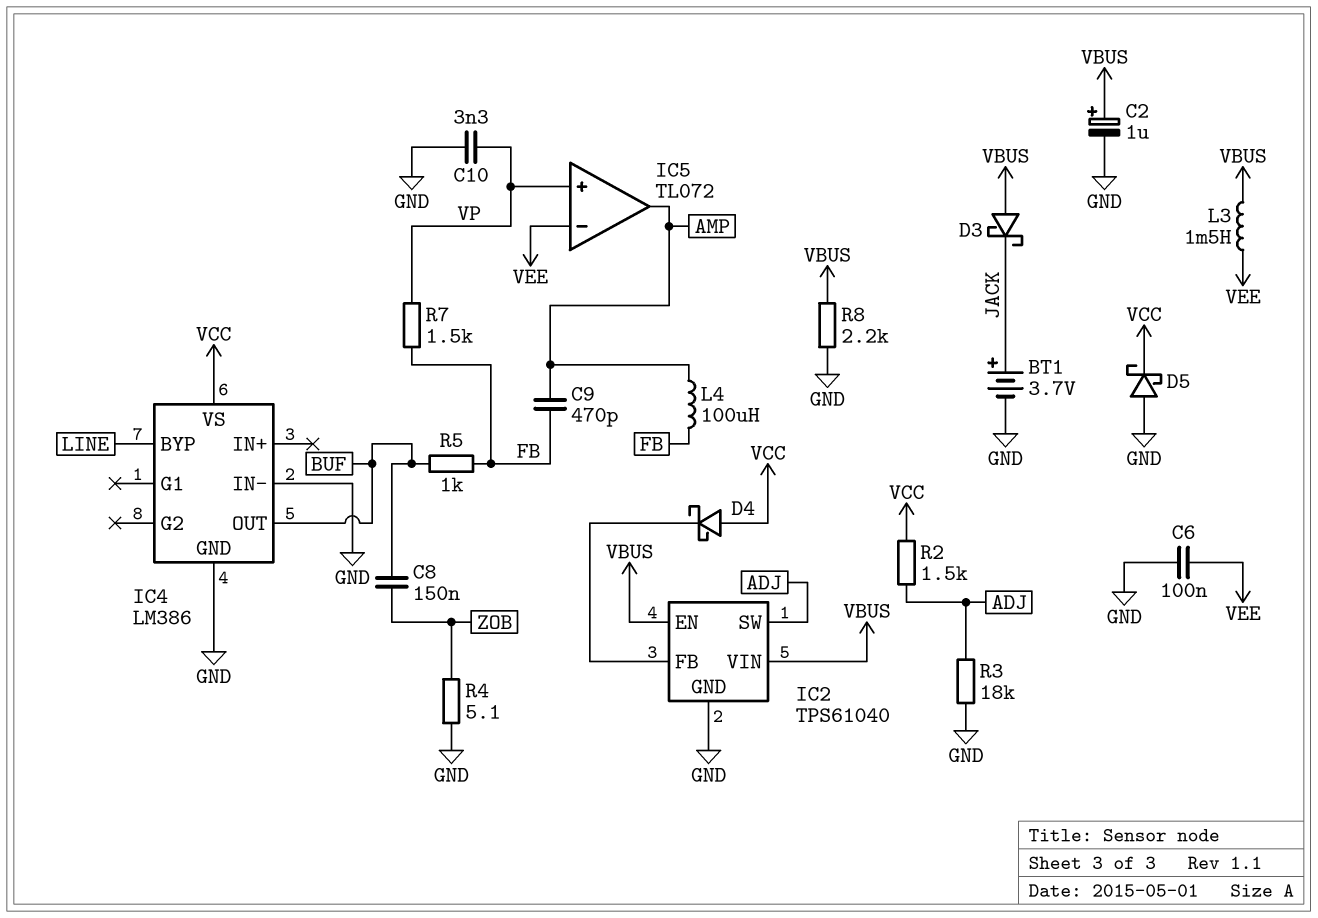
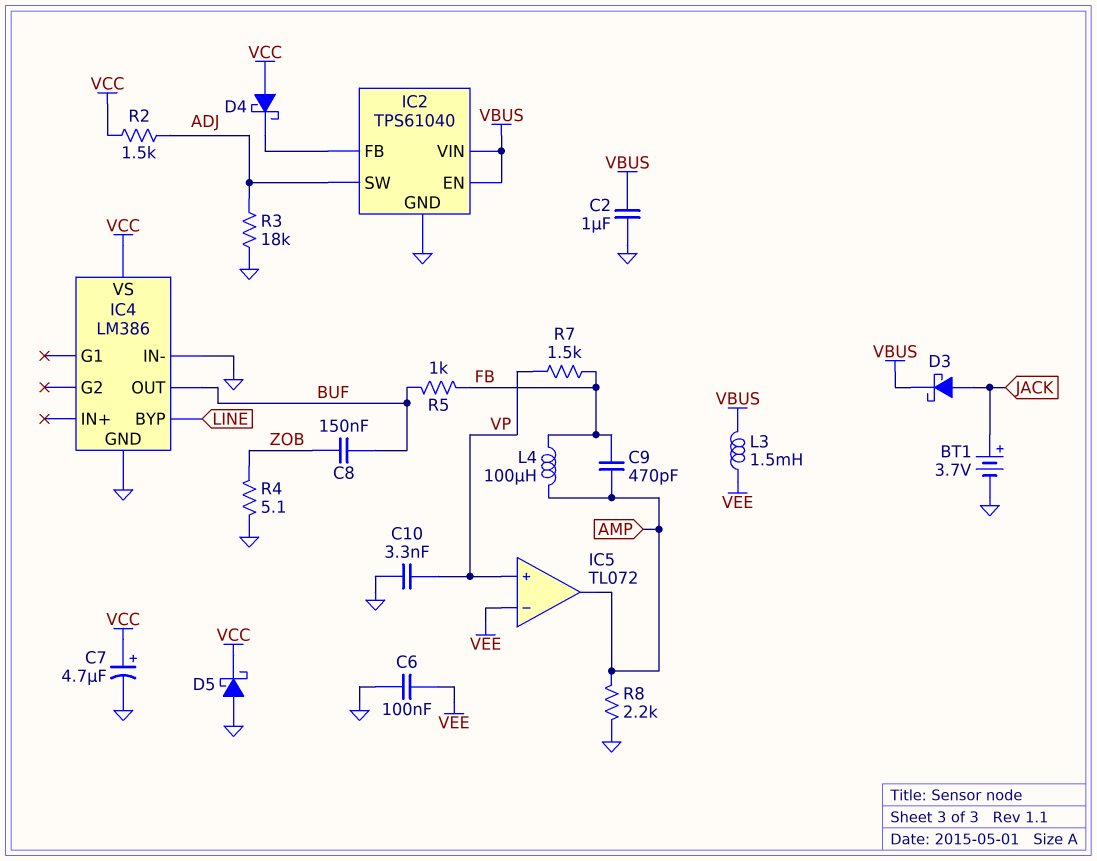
C2: 1uF (plus VBUS, minus GND) -> 1uF (GND, VBUS)
C7: none -> 4.7uF (plus VCC, minus GND)
D3: schottky (A VBUS, K JACK) -> schottky (A JACK, K VBUS)
R8: 2.2k (GND, VBUS) -> 2.2k (AMP, GND)

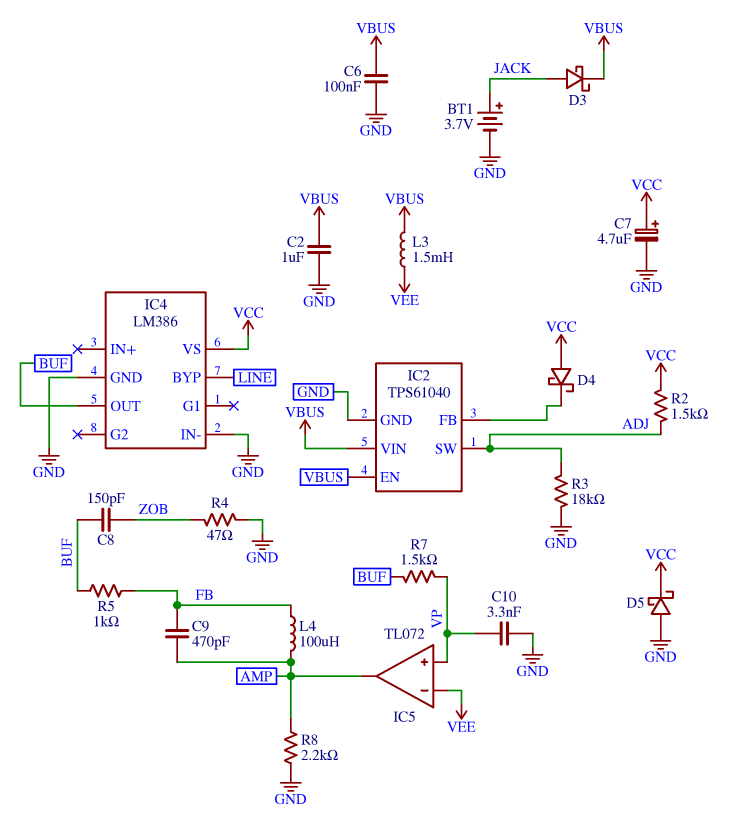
C6: 100nF (GND, VEE) -> 100nF (GND, VBUS)
C8: 150nF (BUF, ZOB) -> 150pF (BUF, ZOB)
R4: 5.1 (GND, ZOB) -> 47 (GND, ZOB)
R7: 1.5k (FB, VP) -> 1.5k (BUF, VP)

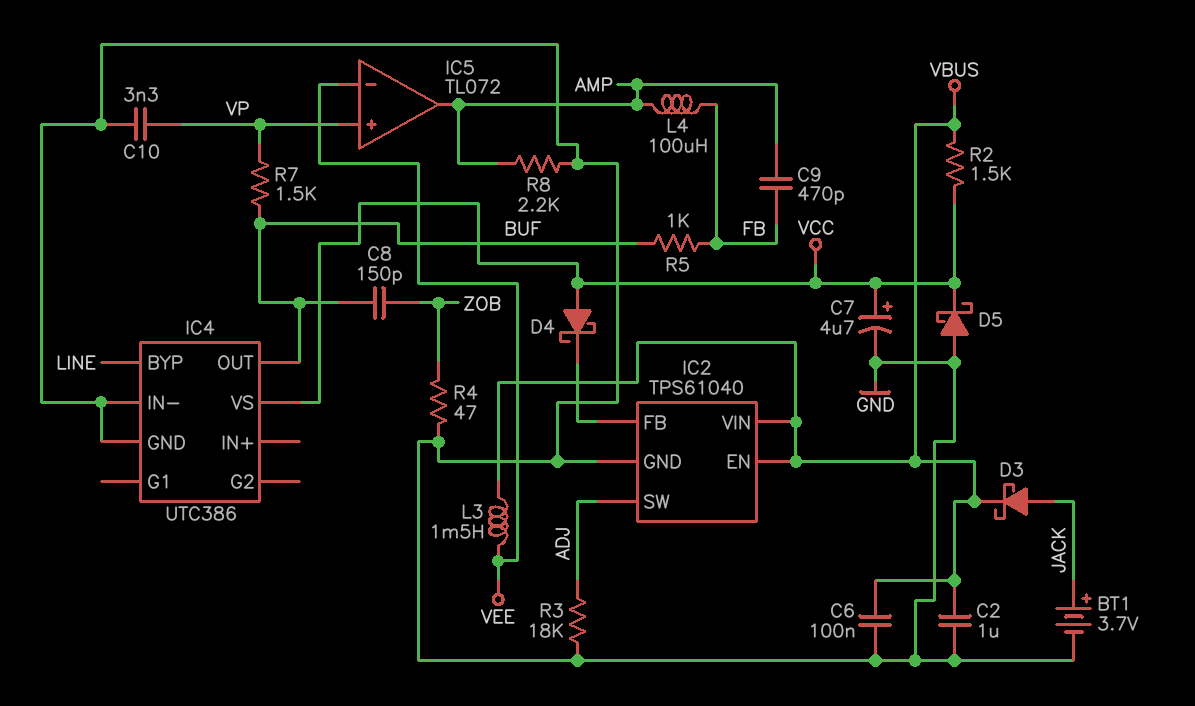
IC4: LM386 -> UTC386
R2: 1.5k (ADJ, VCC) -> 1.5k (VBUS, VCC)

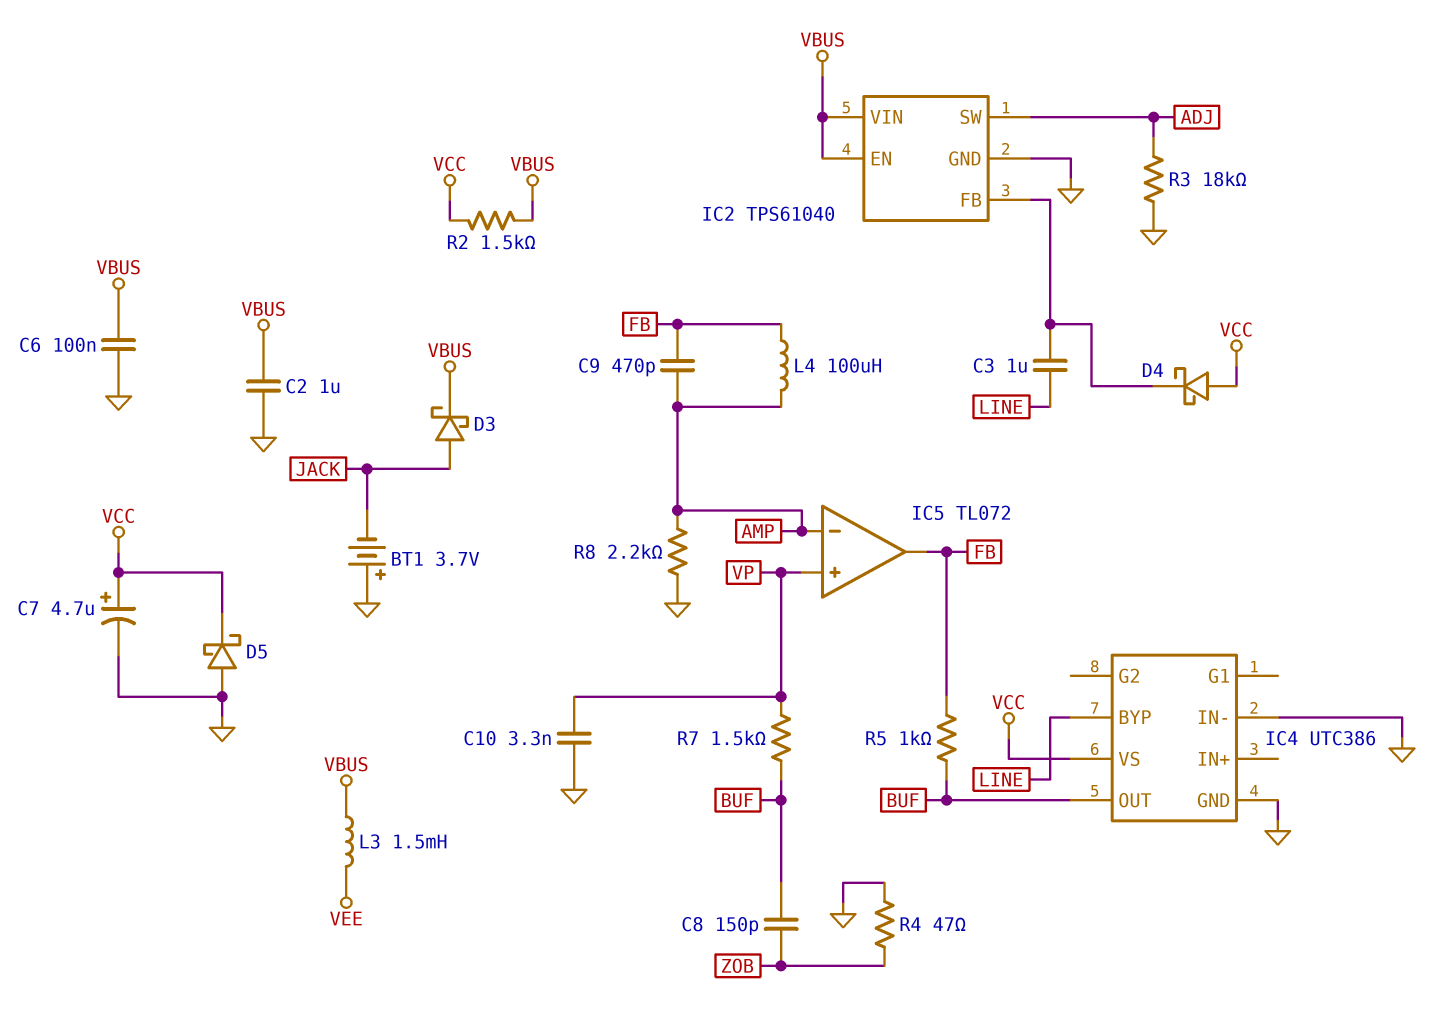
BT1: 3.7V (plus JACK, minus GND) -> 3.7V (plus GND, minus JACK)
C3: none -> 1uF (IC2/FB, LINE)
IC5 pin in-: VEE -> AMP
IC5 pin out: AMP -> FB

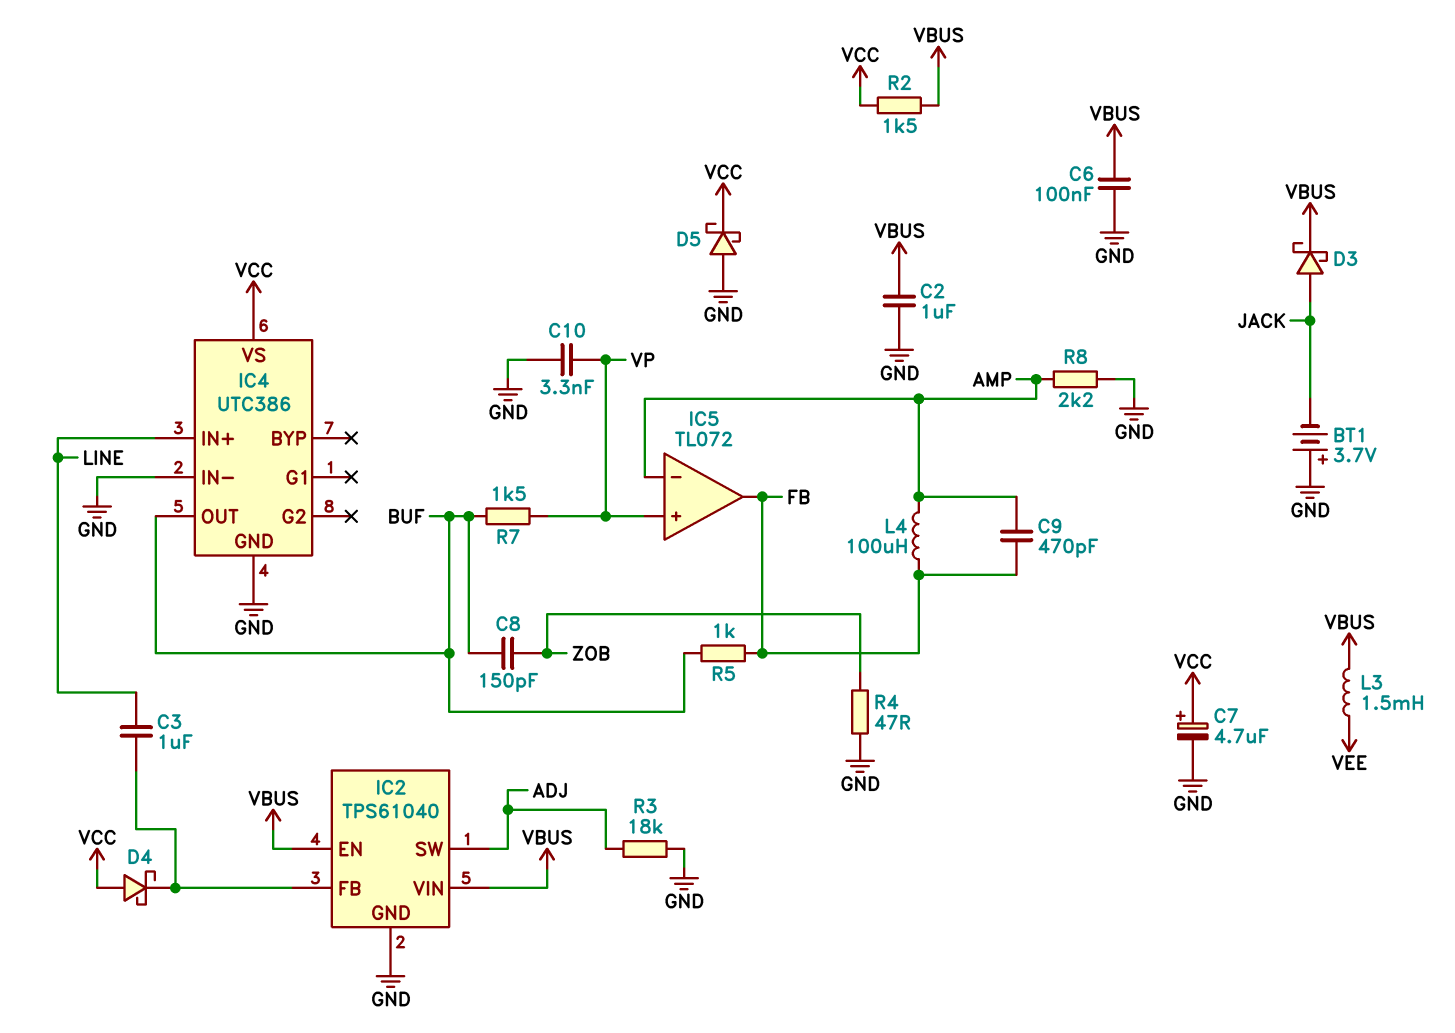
IC4 pin BYP: LINE -> none
IC4 pin IN+: none -> LINE

